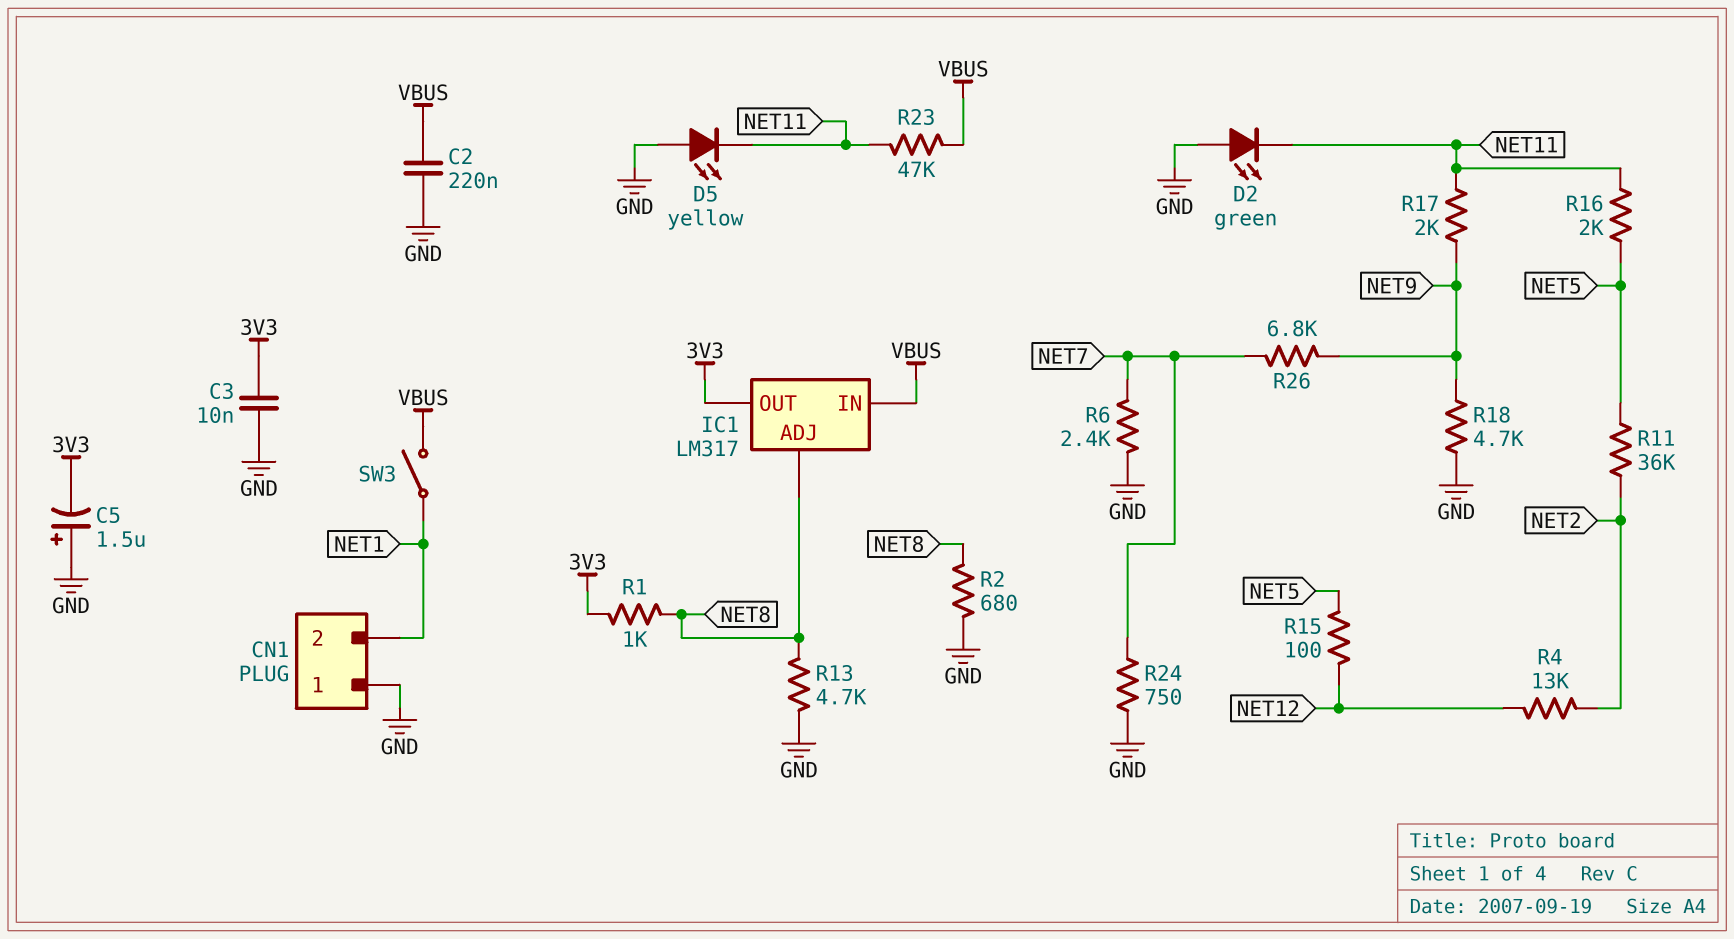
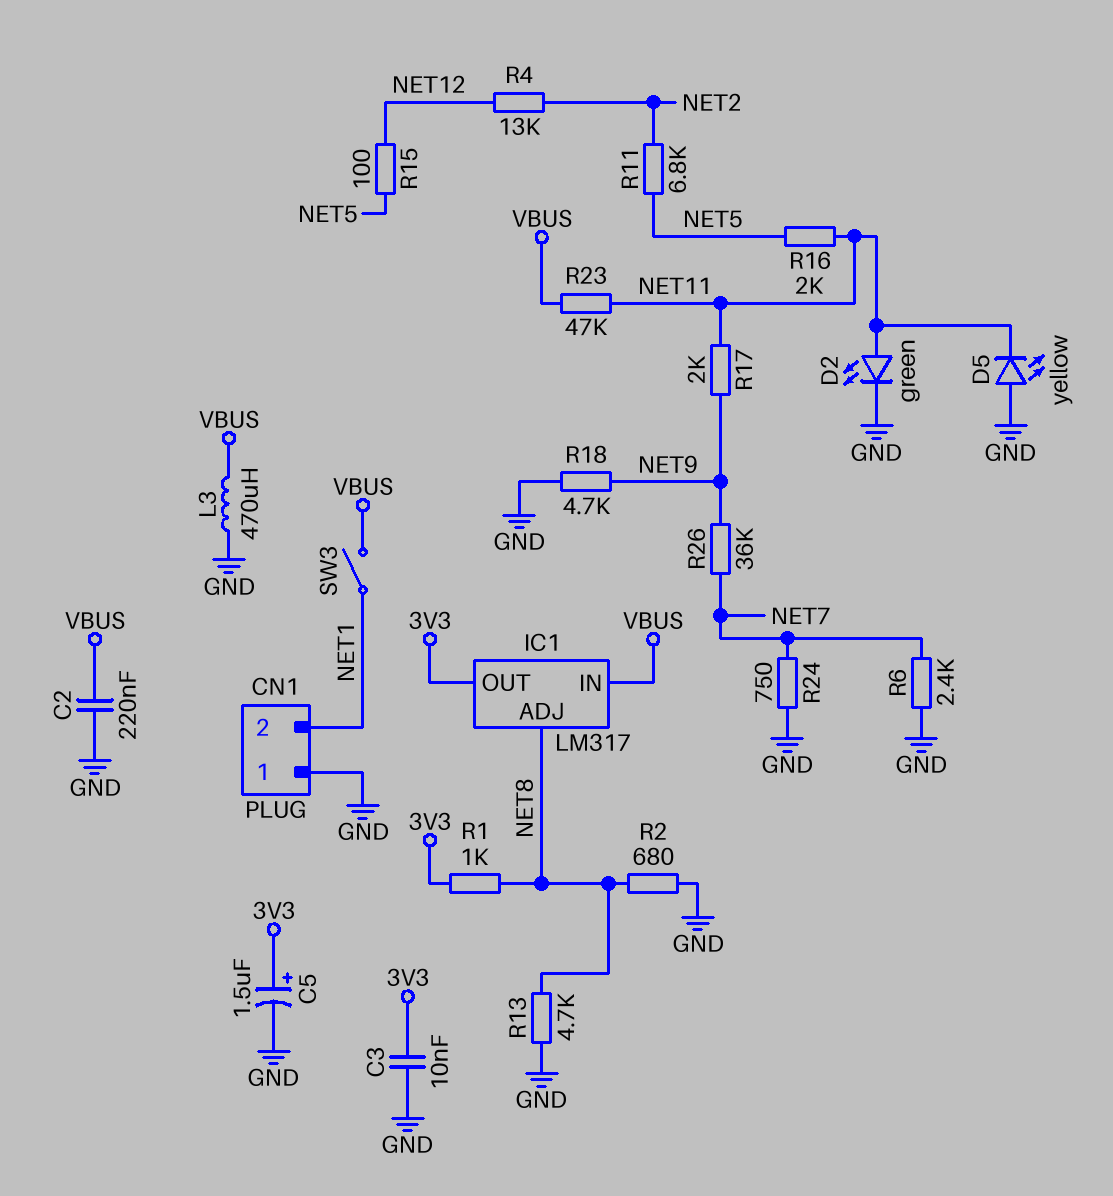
C5: 1.5uF (plus GND, minus 3V3) -> 1.5uF (plus 3V3, minus GND)
D2: LED green (A GND, K NET11) -> LED green (A NET11, K GND)
L3: none -> 470uH (GND, VBUS)
R11: 36k (NET2, NET5) -> 6.8k (NET2, NET5)
R26: 6.8k (NET7, NET9) -> 36k (NET7, NET9)

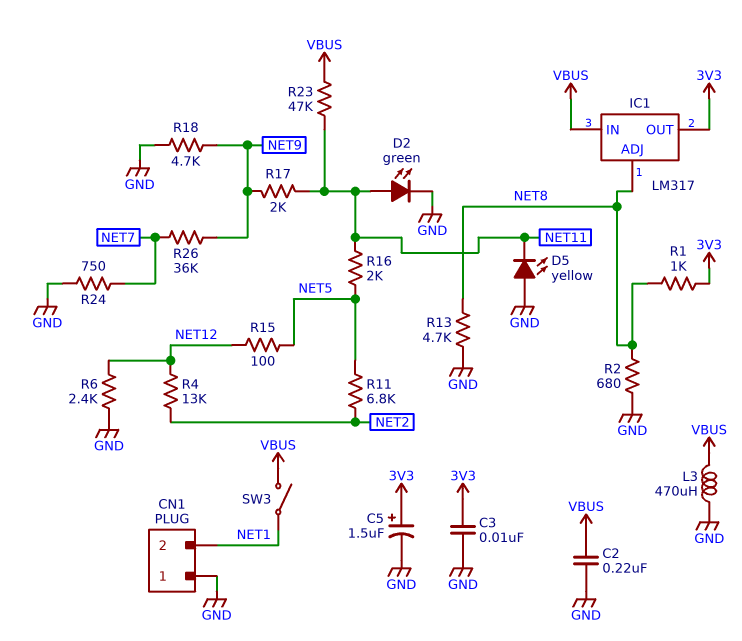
R6: 2.4k (GND, NET7) -> 2.4k (GND, NET12)

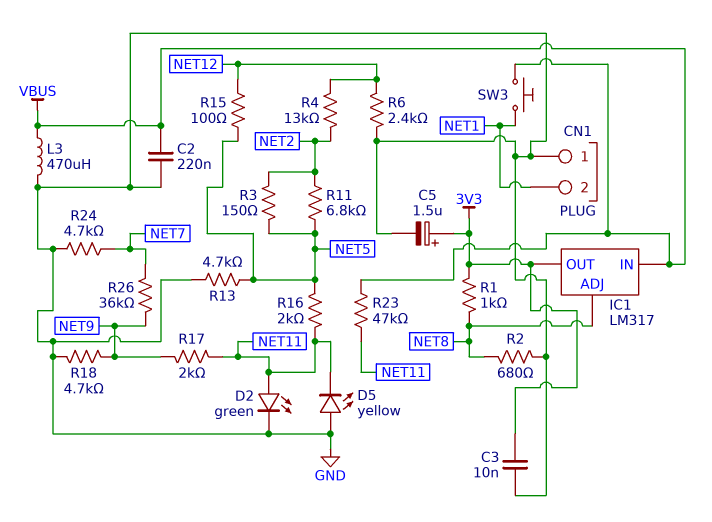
R3: none -> 150 (NET2, NET5)
R13: 4.7k (GND, NET8) -> 4.7k (GND, NET5)
R24: 750 (GND, NET7) -> 4.7k (GND, NET7)
SW3: switch (NET1, VBUS) -> button (NET1, VBUS)

